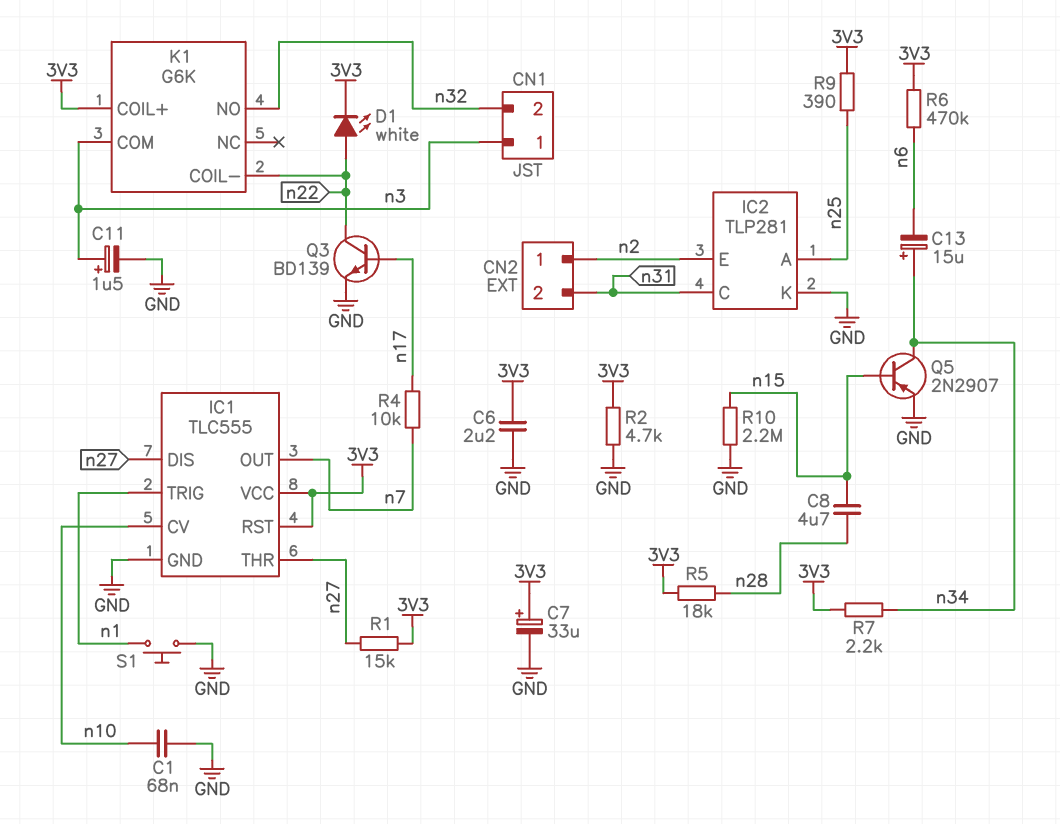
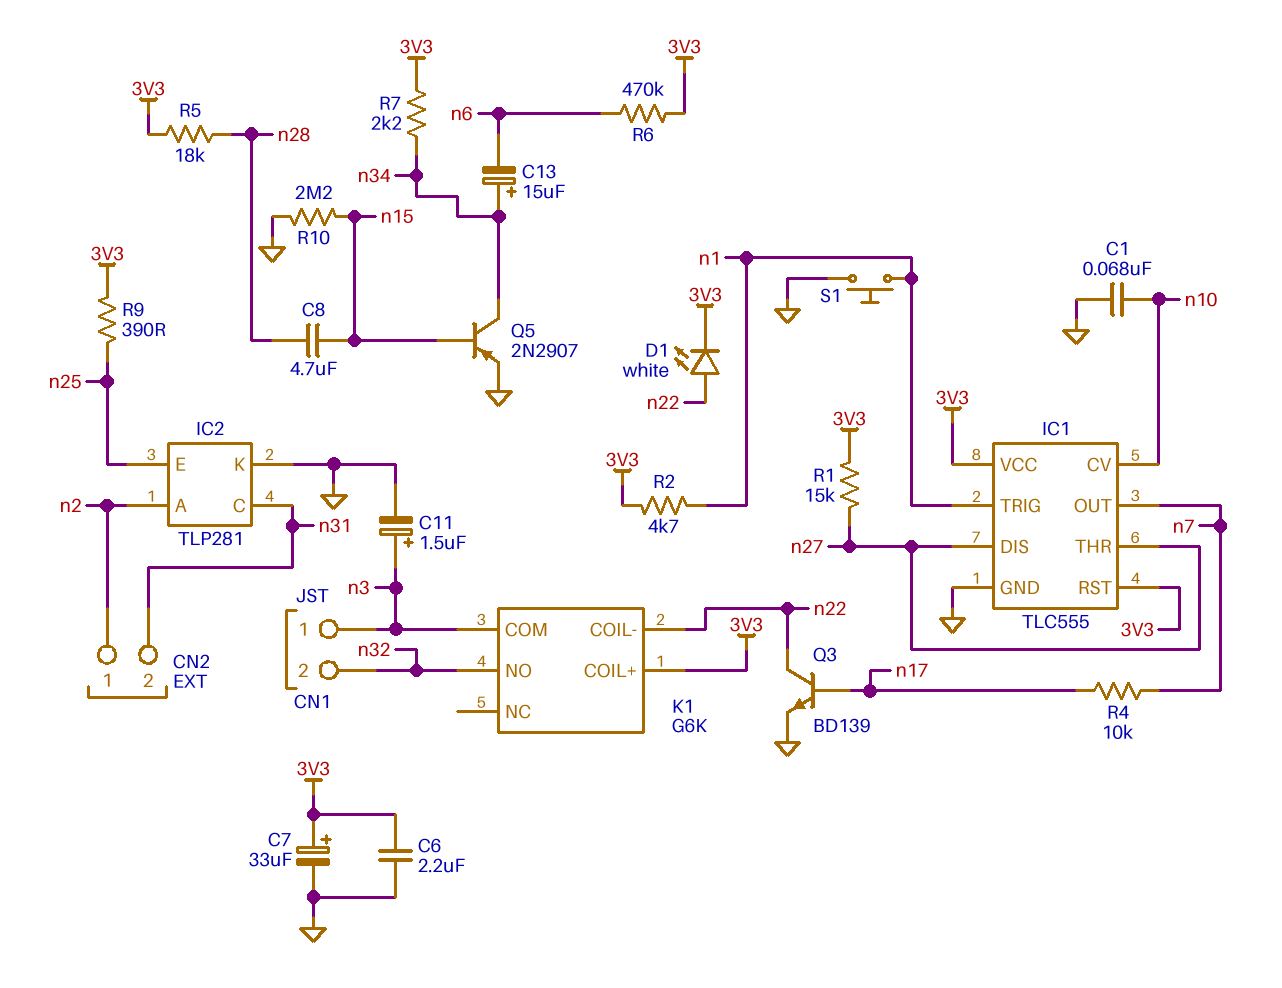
IC2 pin A: n25 -> n2
IC2 pin E: n2 -> n25
R2: 4.7k (3V3, GND) -> 4.7k (3V3, n1)

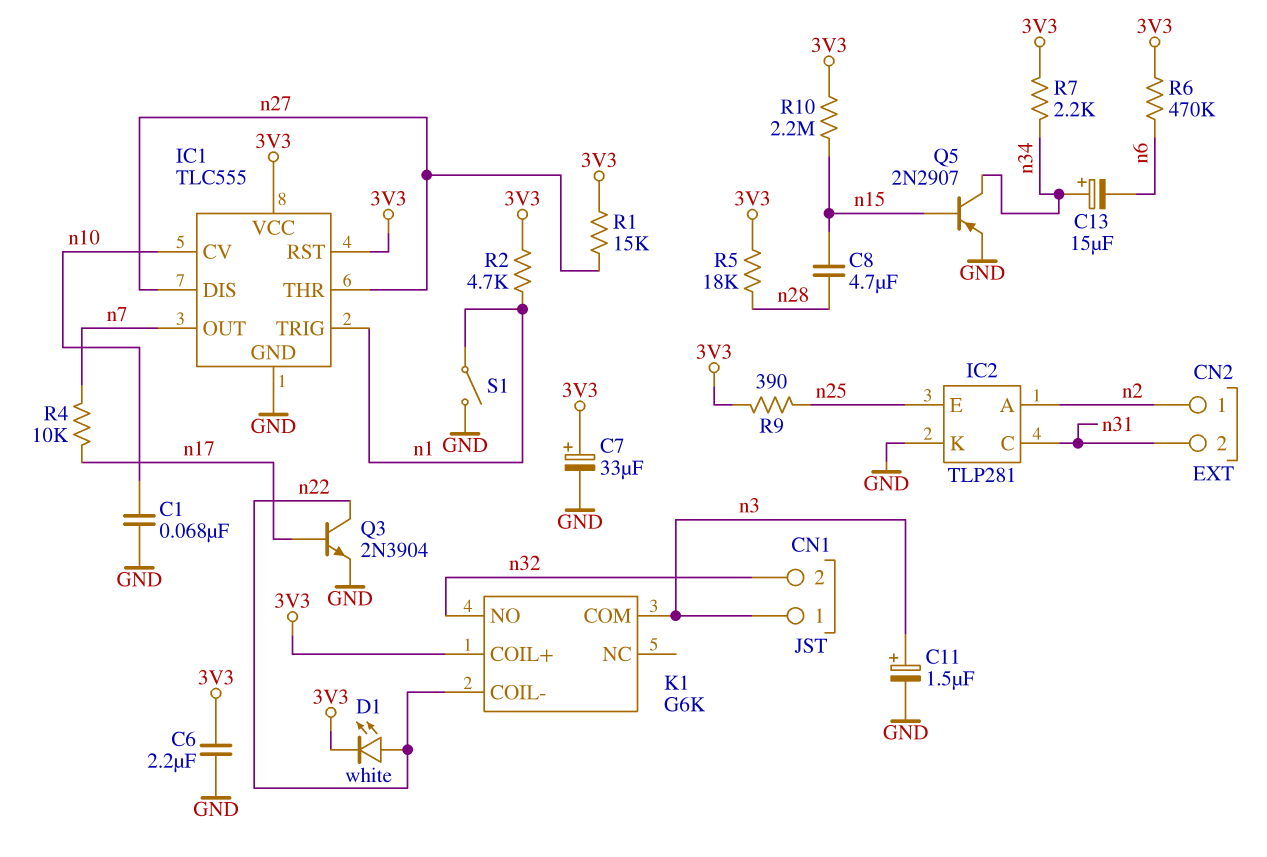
Q3: NPN BD139 (B n17, C n22, E GND) -> NPN 2N3904 (B n17, C n22, E GND)
R10: 2.2M (GND, n15) -> 2.2M (3V3, n15)
S1: button (GND, n1) -> switch (GND, n1)

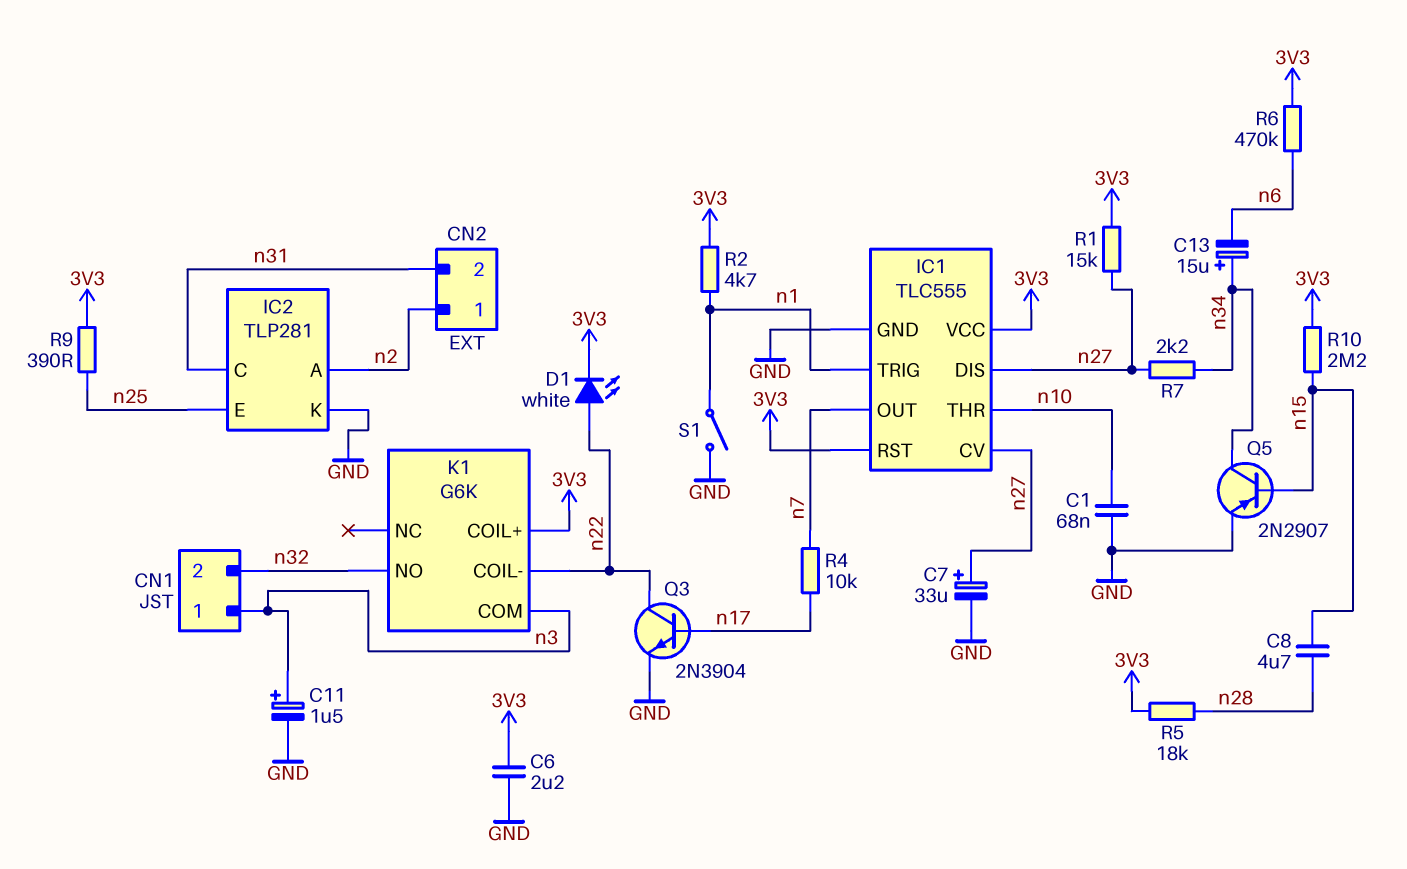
C7: 33uF (plus 3V3, minus GND) -> 33uF (plus n27, minus GND)
IC1 pin CV: n10 -> n27
IC1 pin THR: n27 -> n10
R7: 2.2k (3V3, n34) -> 2.2k (n27, n34)

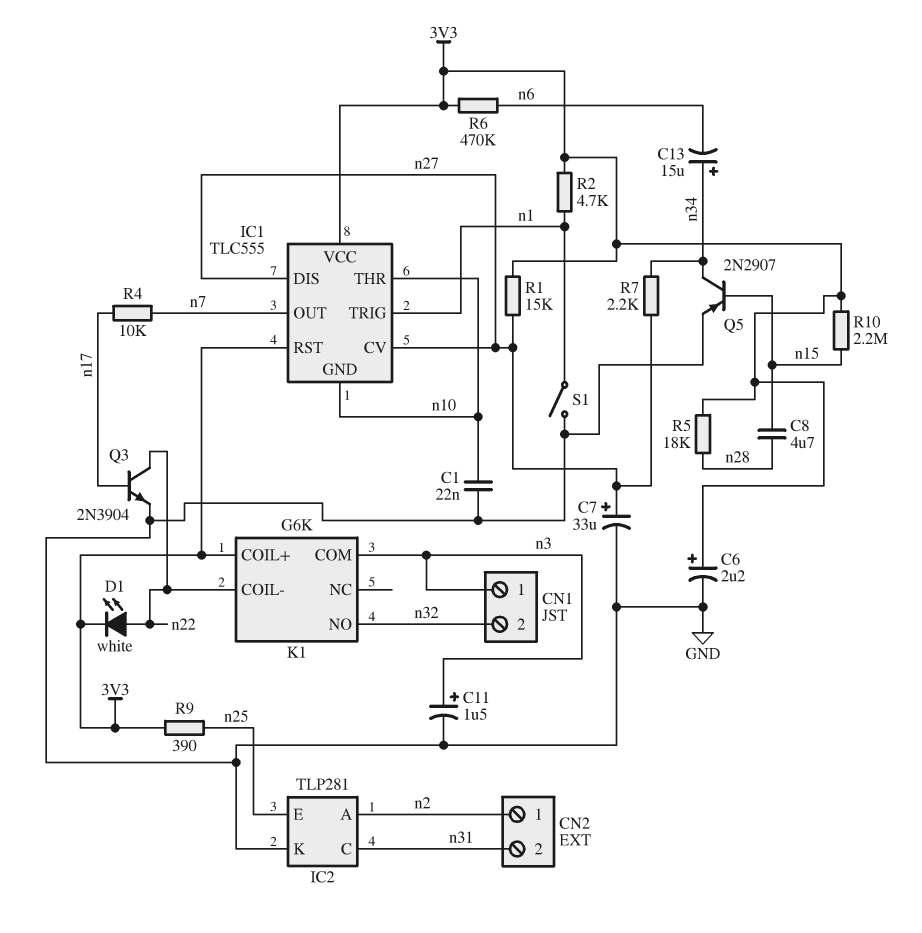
C1: 68nF (GND, n10) -> 22nF (GND, n10)
C6: 2.2uF (3V3, GND) -> 2.2uF (plus 3V3, minus GND)
IC1 pin GND: GND -> n10

